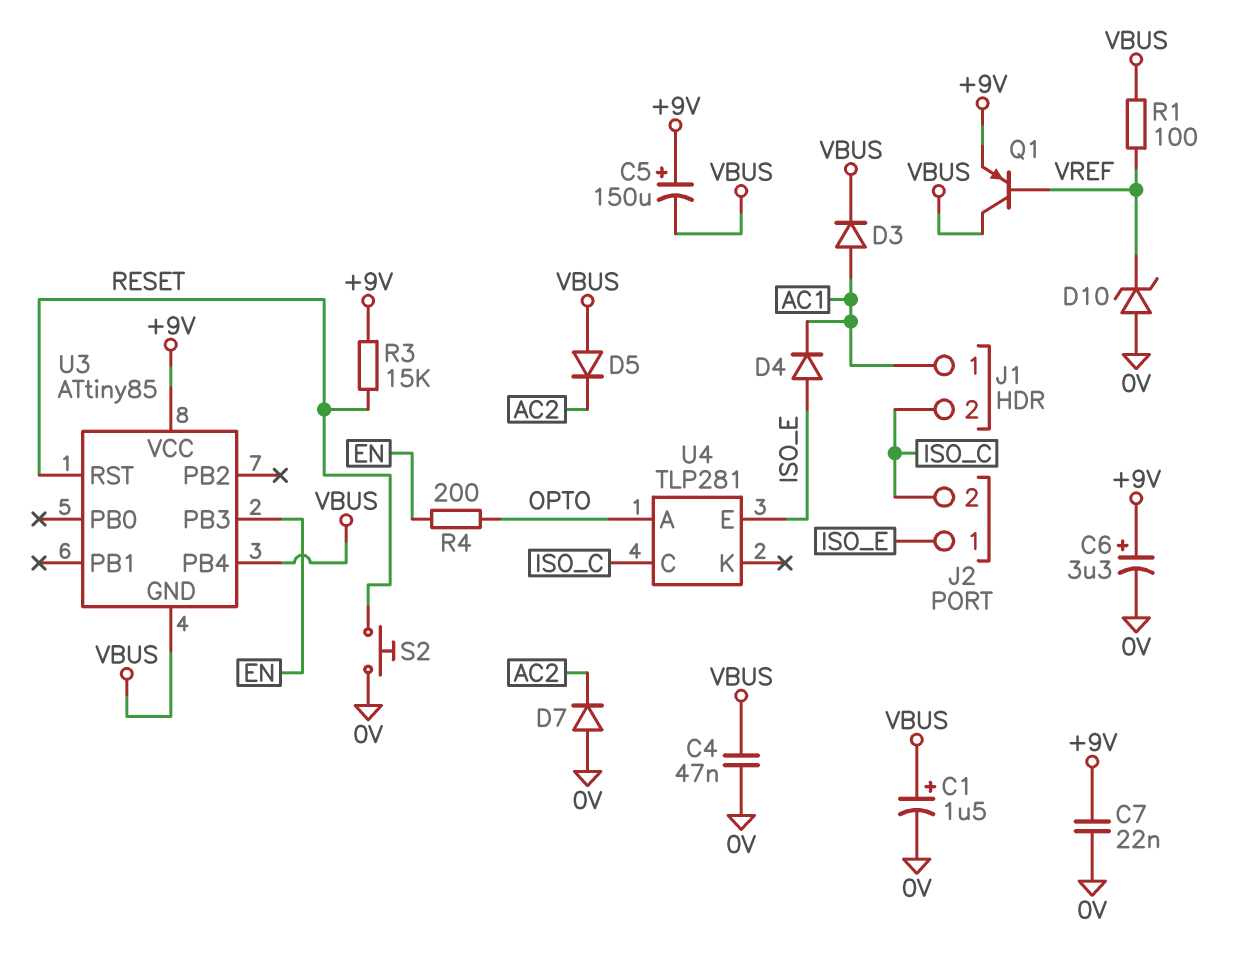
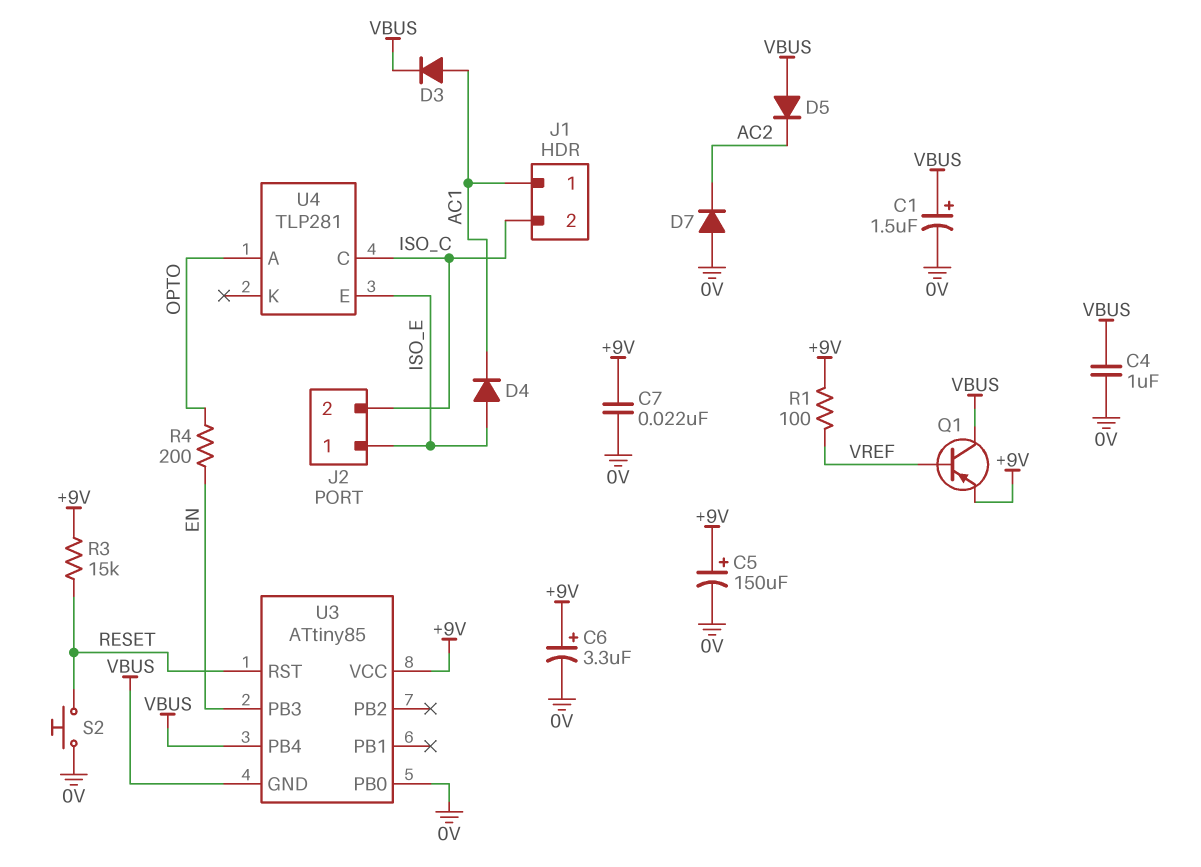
C4: 47nF (0V, VBUS) -> 1uF (0V, VBUS)
C5: 150uF (plus +9V, minus VBUS) -> 150uF (plus +9V, minus 0V)
D10: zener (A 0V, K VREF) -> none
R1: 100 (VBUS, VREF) -> 100 (+9V, VREF)
U3 pin PB0: none -> 0V

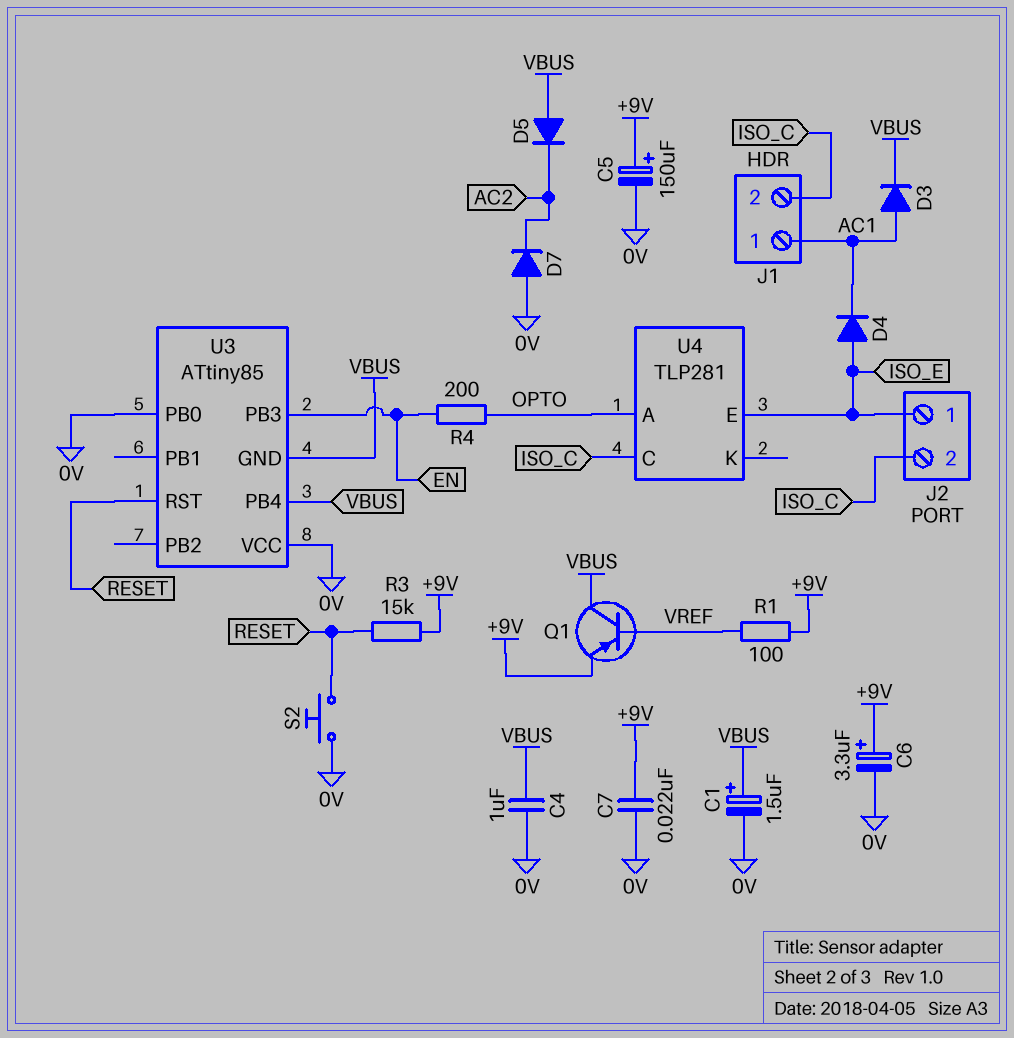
U3 pin VCC: +9V -> 0V

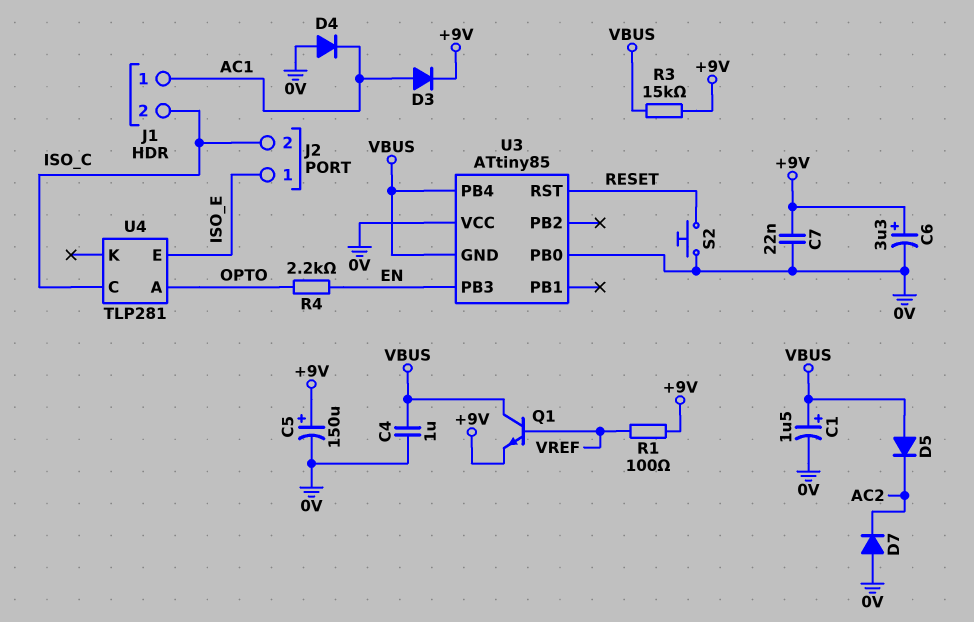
D3: diode (A AC1, K VBUS) -> diode (A AC1, K +9V)
D4: diode (A ISO_E, K AC1) -> diode (A 0V, K AC1)
Q1: PNP (B VREF, C VBUS, E +9V) -> NPN (B VREF, C VBUS, E +9V)
R3: 15k (+9V, RESET) -> 15k (+9V, VBUS)
R4: 200 (EN, OPTO) -> 2.2k (EN, OPTO)

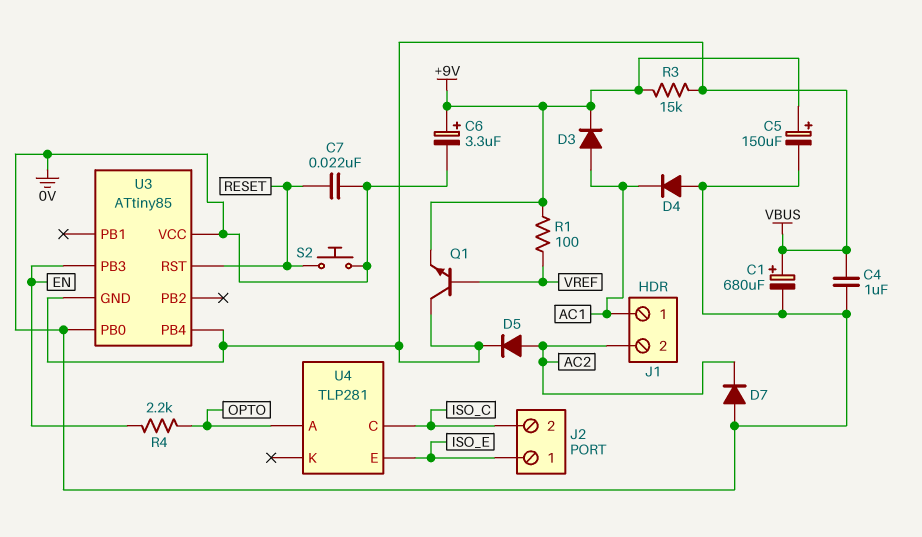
C1: 1.5uF (plus VBUS, minus 0V) -> 680uF (plus VBUS, minus 0V)
C7: 22nF (+9V, 0V) -> 22nF (0V, RESET)
D5: diode (A VBUS, K AC2) -> diode (A AC2, K VBUS)
J1 pin 2: ISO_C -> AC2

